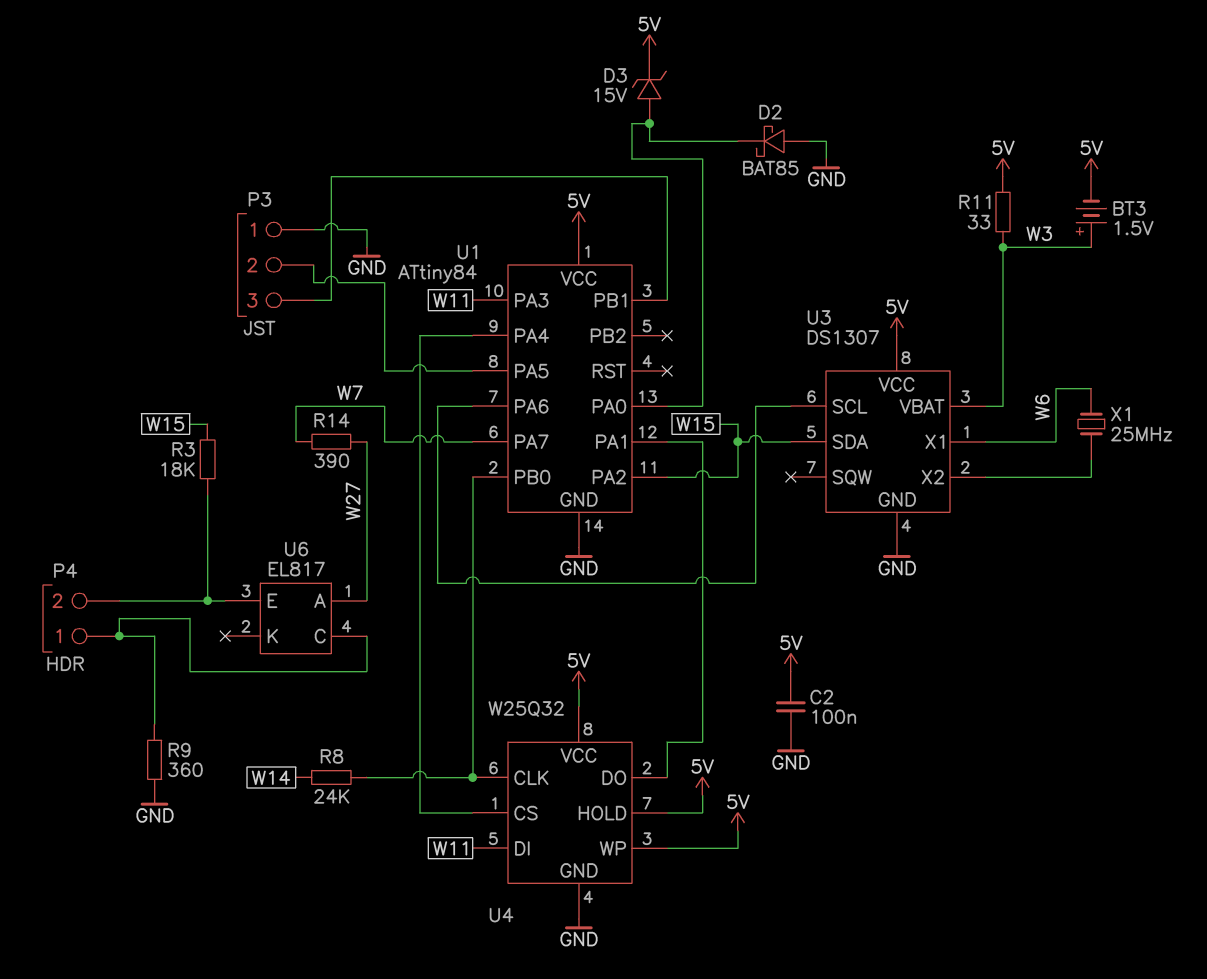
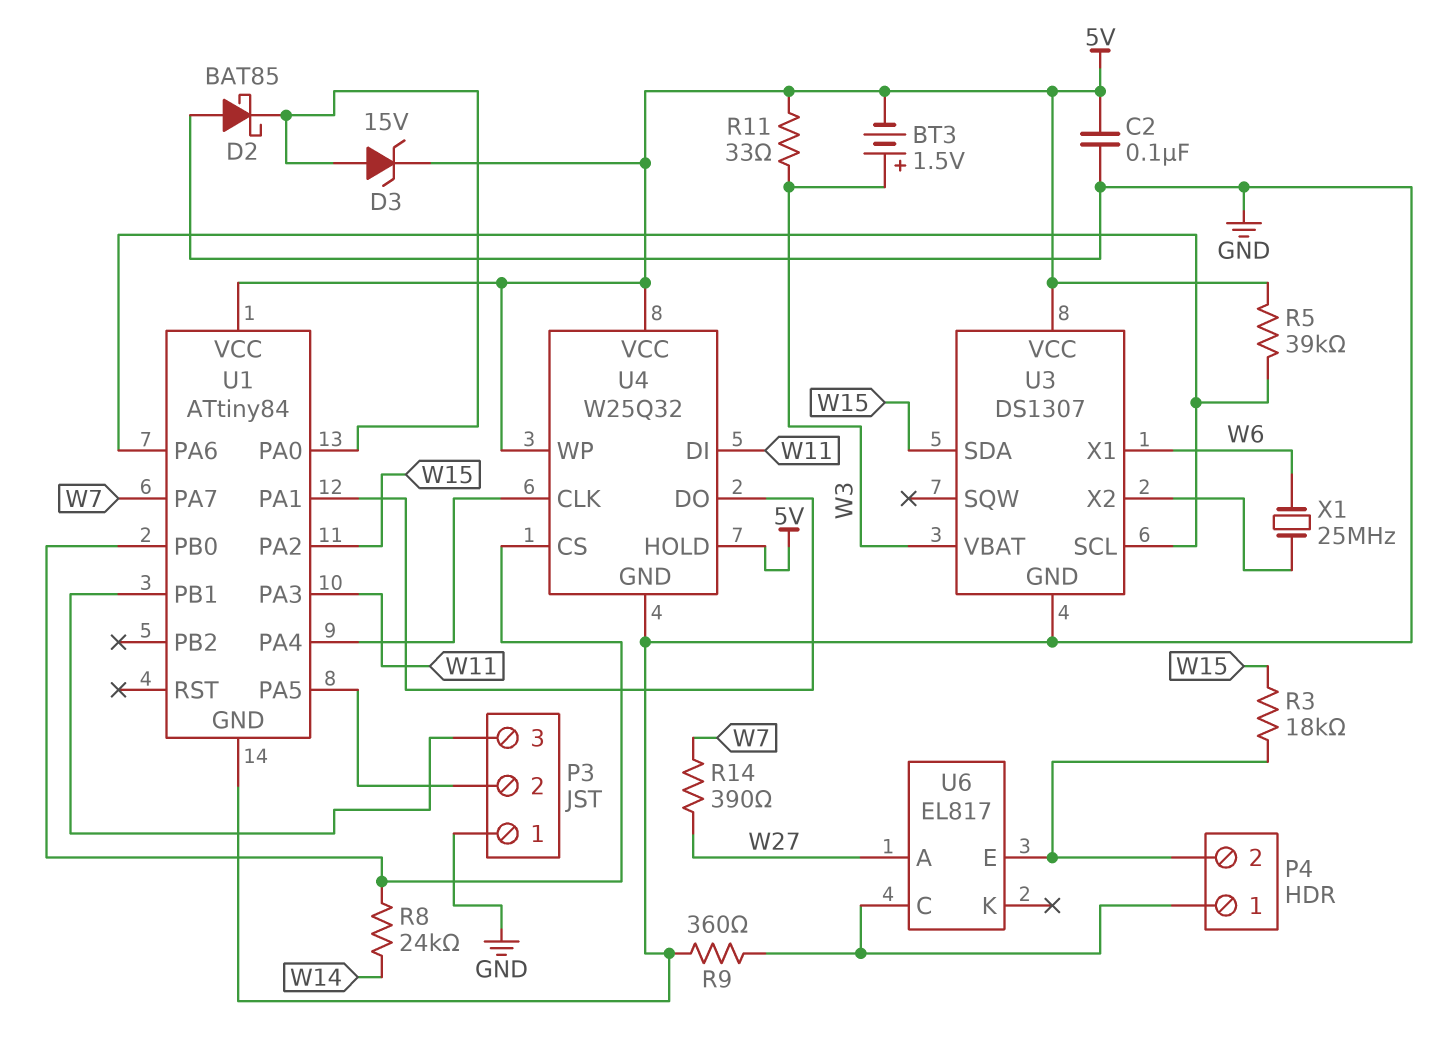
R5: none -> 39k (5V, U1/PA6)
U4 pin CLK: U1/PB0 -> U1/PA4
U4 pin CS: U1/PA4 -> U1/PB0

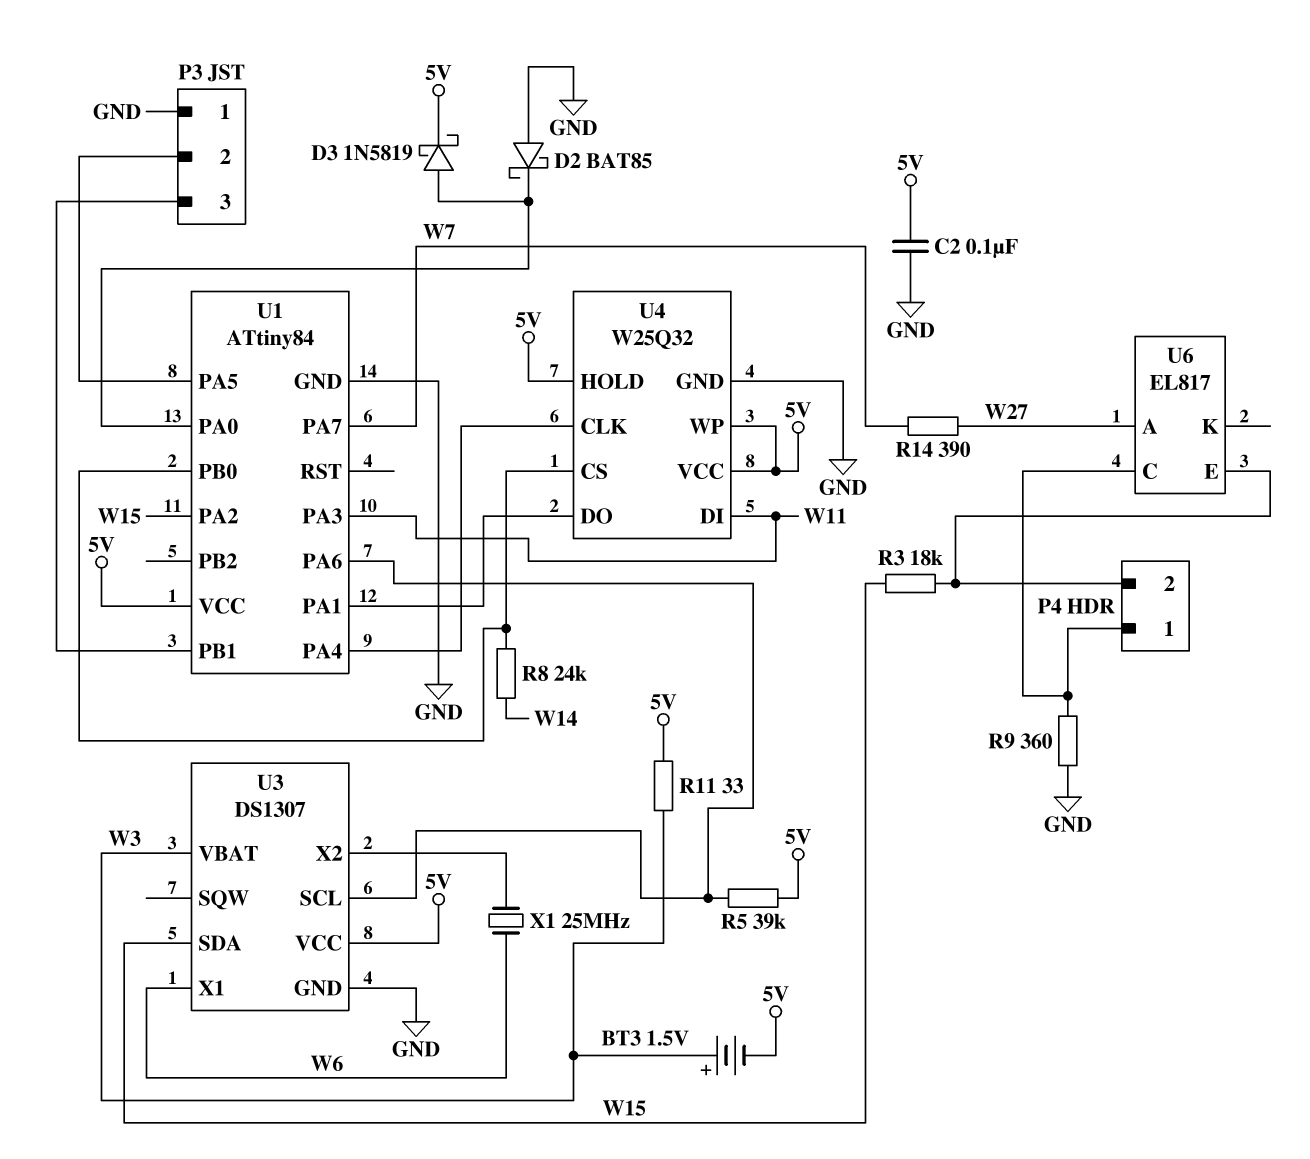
D3: zener 15V (A U1/PA0, K 5V) -> schottky 1N5819 (A U1/PA0, K 5V)

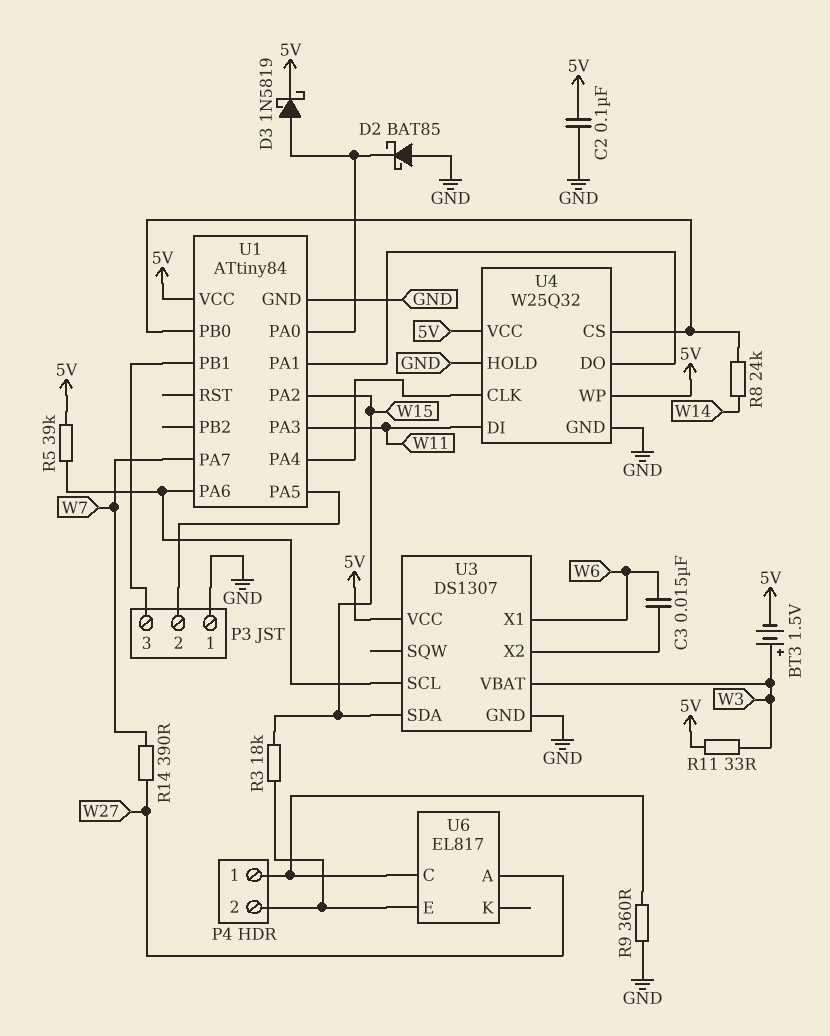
C3: none -> 15nF (U3/X2, W6)
U4 pin HOLD: 5V -> GND
X1: 25MHz (U3/X2, W6) -> none

